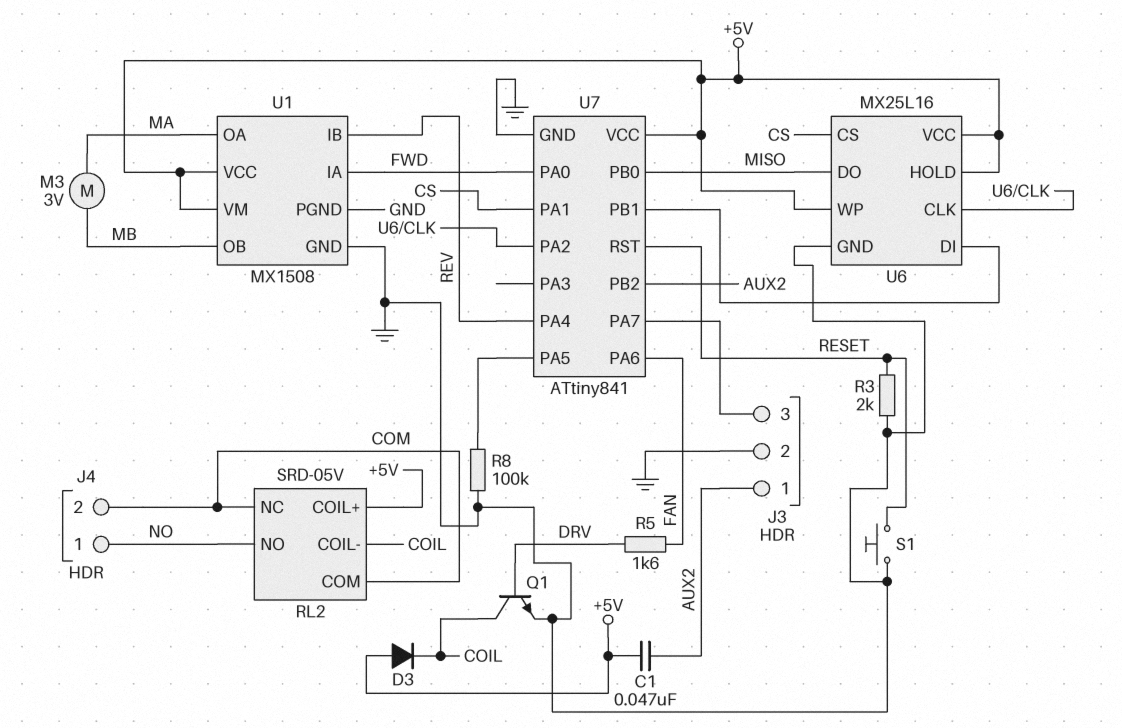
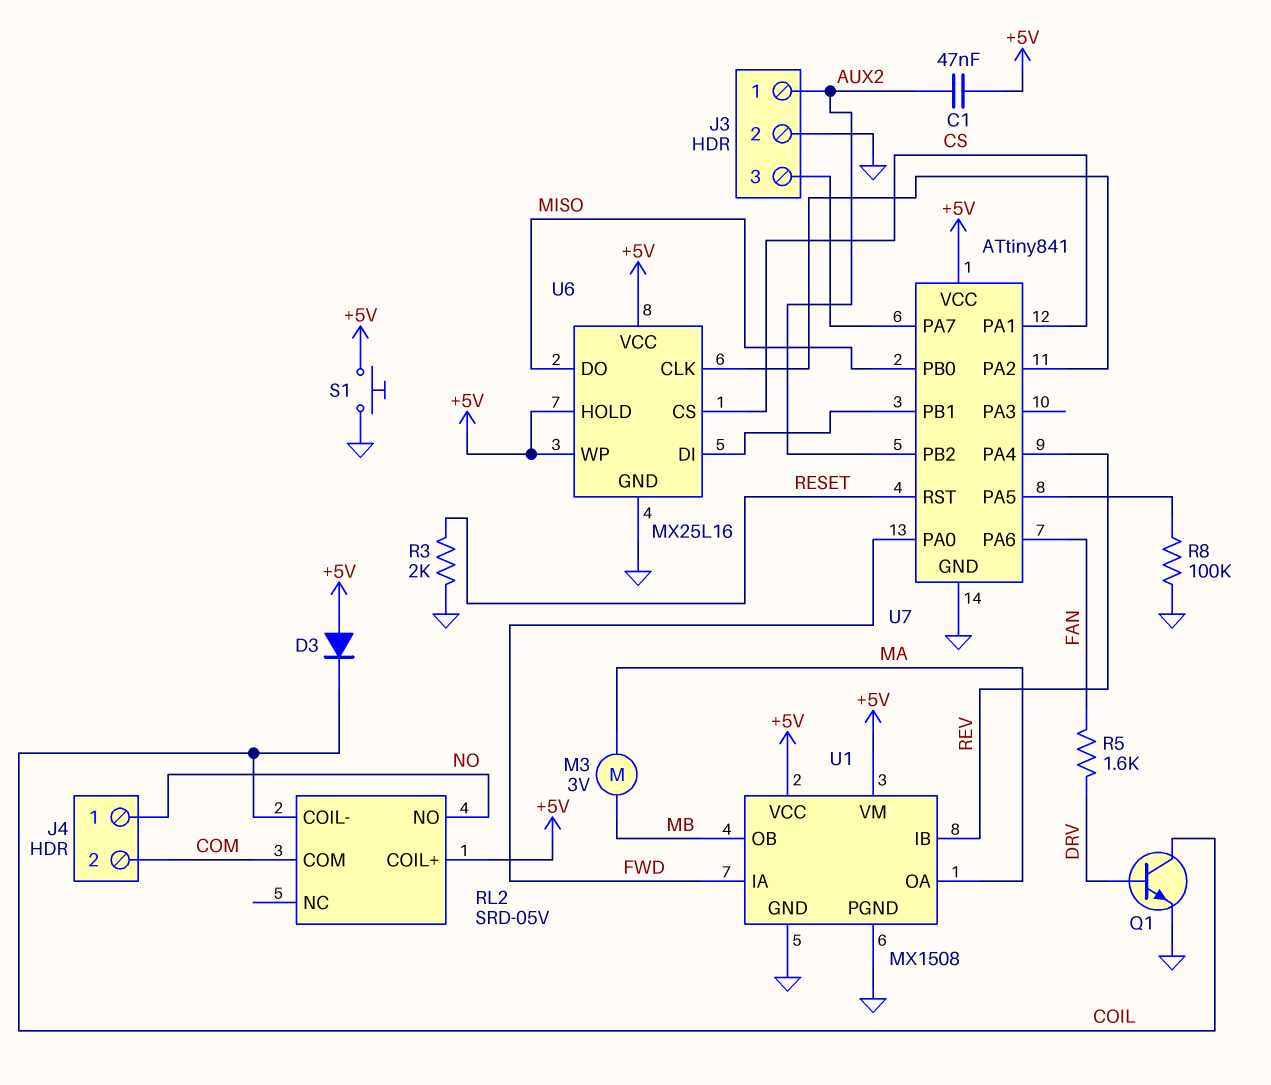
RL2 pin NC: COM -> none
S1: button (GND, RESET) -> button (+5V, GND)

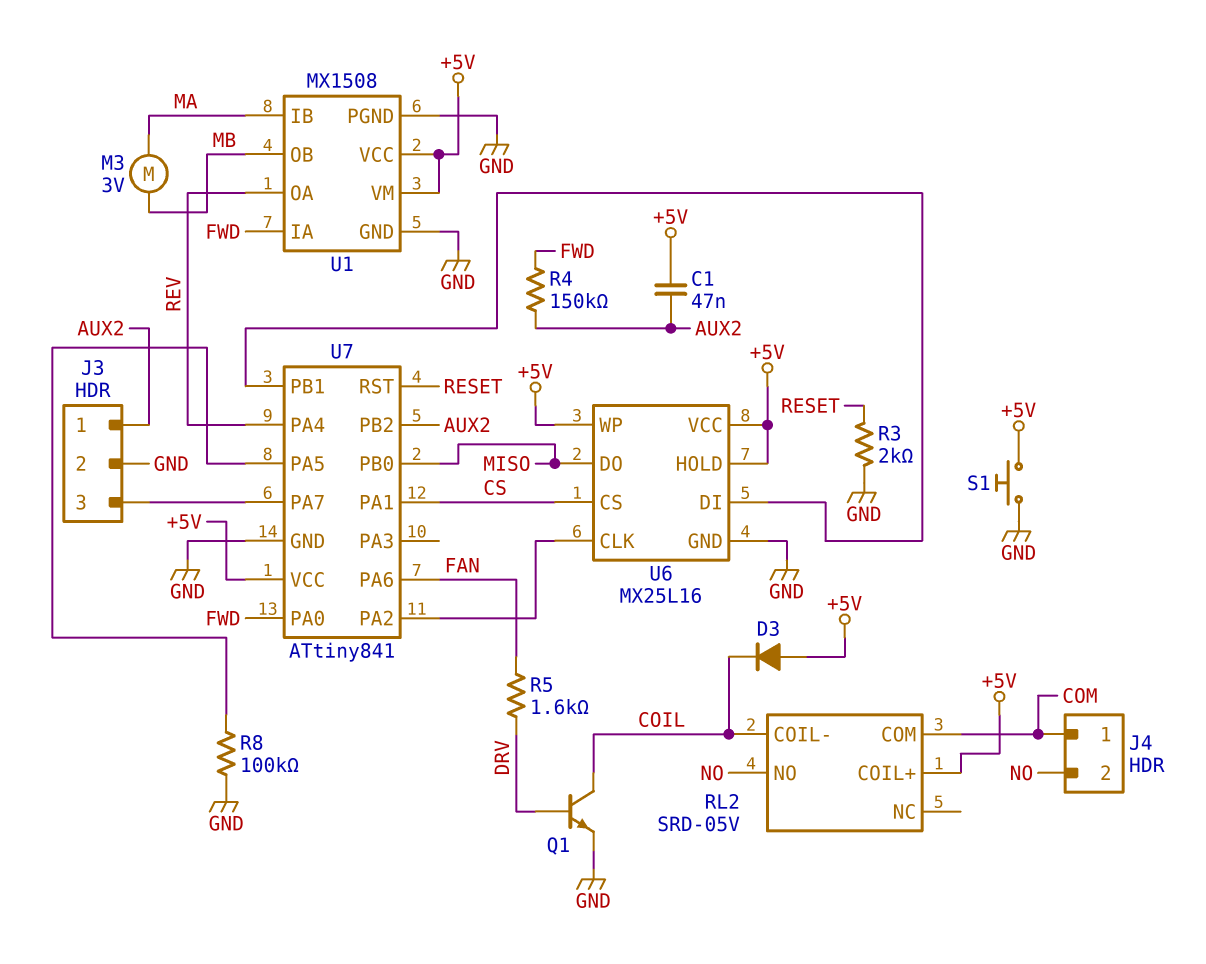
J4 pin 1: NO -> COM
J4 pin 2: COM -> NO
R4: none -> 150k (AUX2, FWD)
U1 pin IB: REV -> MA
U1 pin OA: MA -> REV

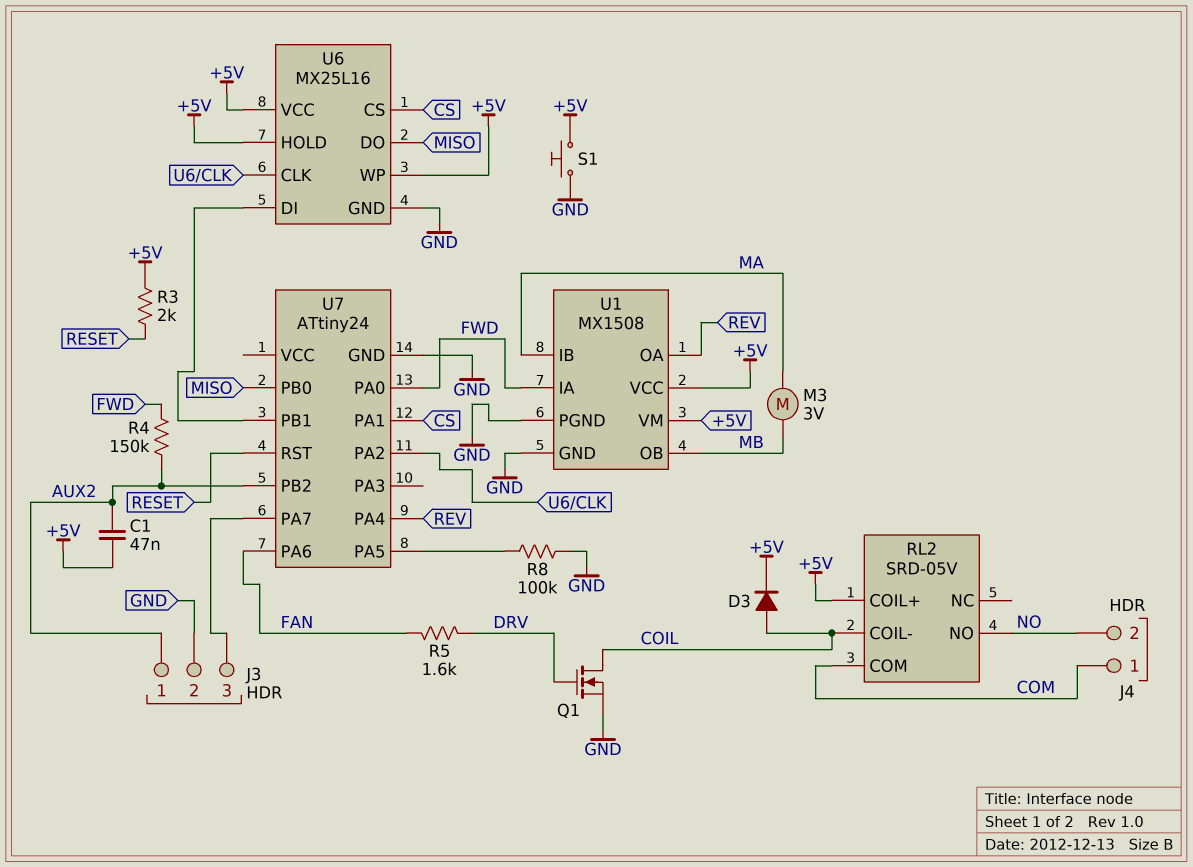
D3: diode (A +5V, K COIL) -> diode (A COIL, K +5V)
Q1: NPN (B DRV, C COIL, E GND) -> NMOS (G DRV, D COIL, S GND)
R3: 2k (GND, RESET) -> 2k (+5V, RESET)
U7: ATtiny841 -> ATtiny24
U7 pin VCC: +5V -> none

